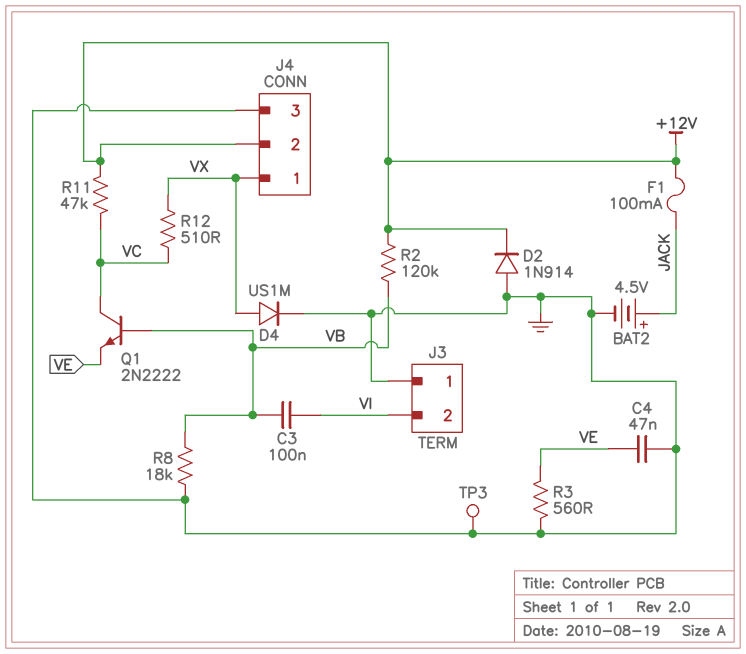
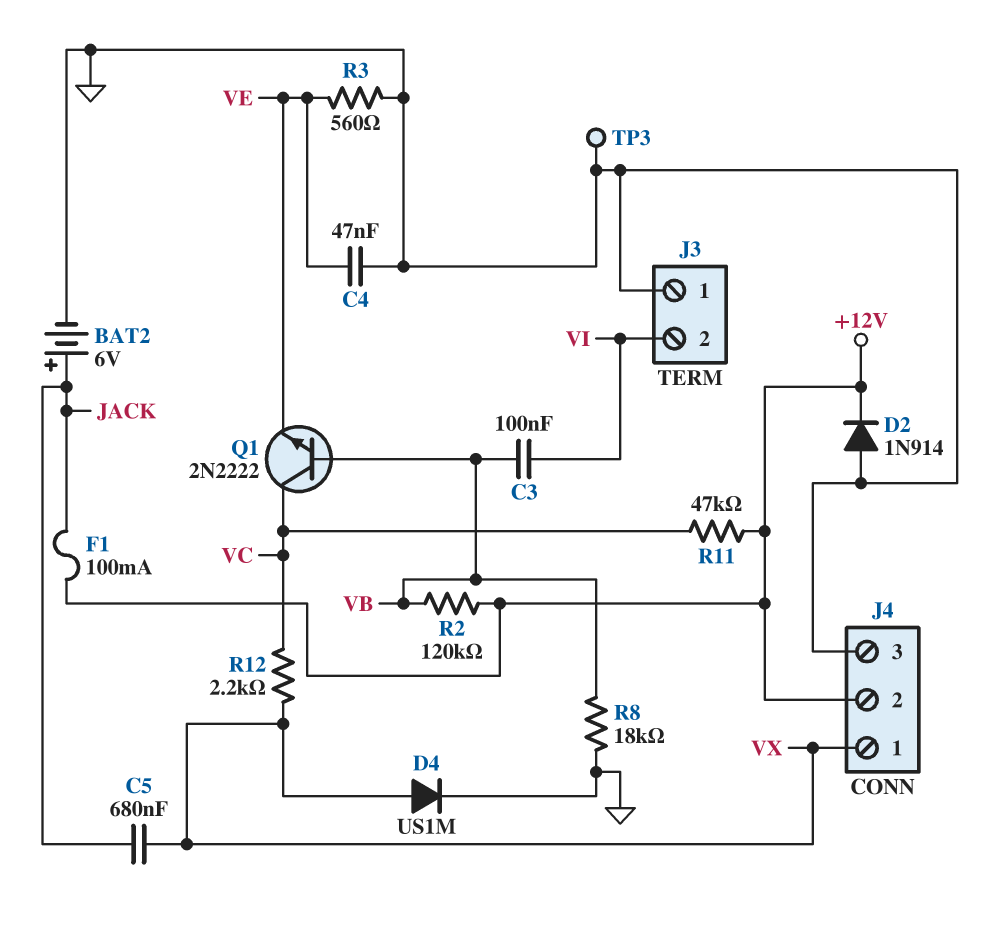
BAT2: 4.5V (plus JACK, minus GND) -> 6V (plus JACK, minus GND)
C5: none -> 680nF (JACK, VX)
R12: 510 (VC, VX) -> 2.2k (VC, VX)

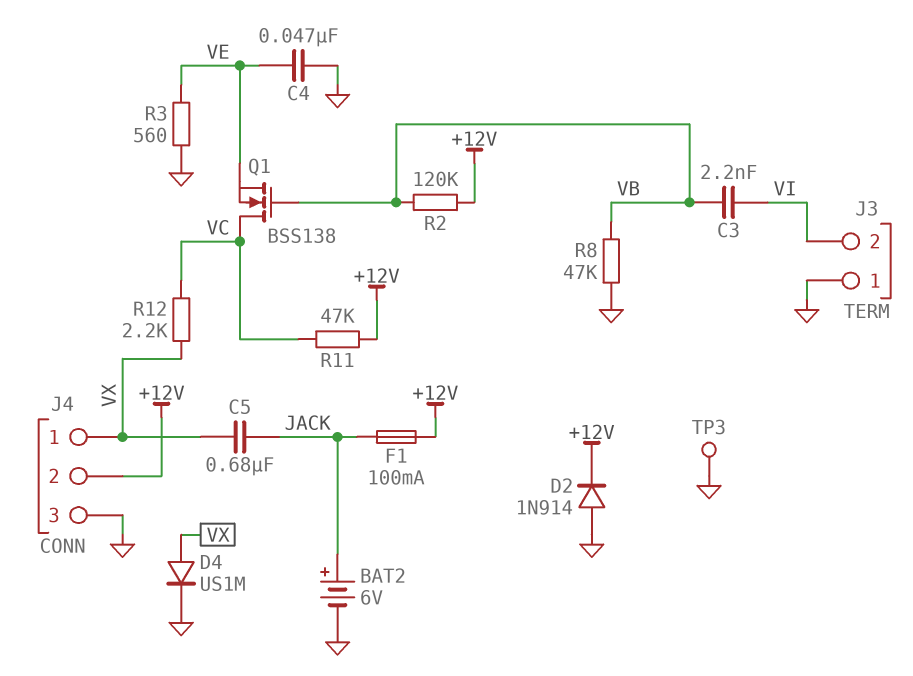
C3: 100nF (VB, VI) -> 2.2nF (VB, VI)
Q1: NPN 2N2222 (B VB, C VC, E VE) -> NMOS BSS138 (G VB, D VC, S VE)
R8: 18k (GND, VB) -> 47k (GND, VB)

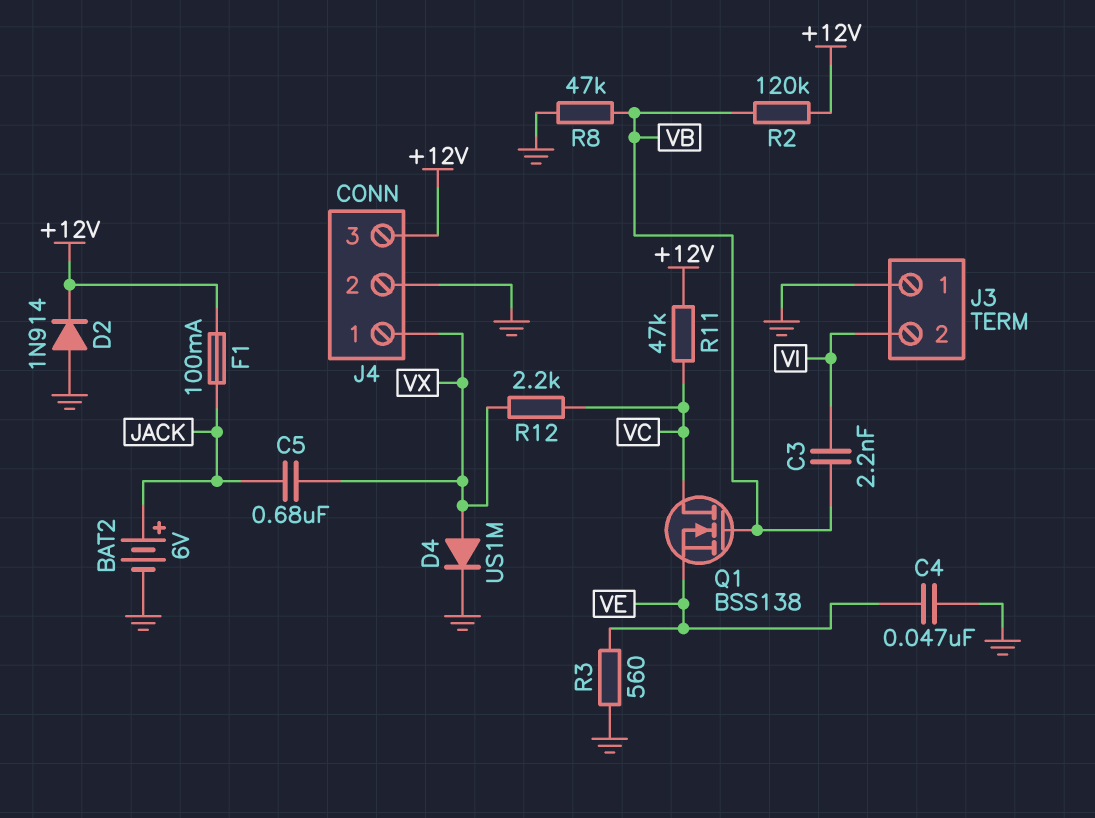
J4 pin 2: +12V -> GND
J4 pin 3: GND -> +12V
TP3: test point (GND) -> none

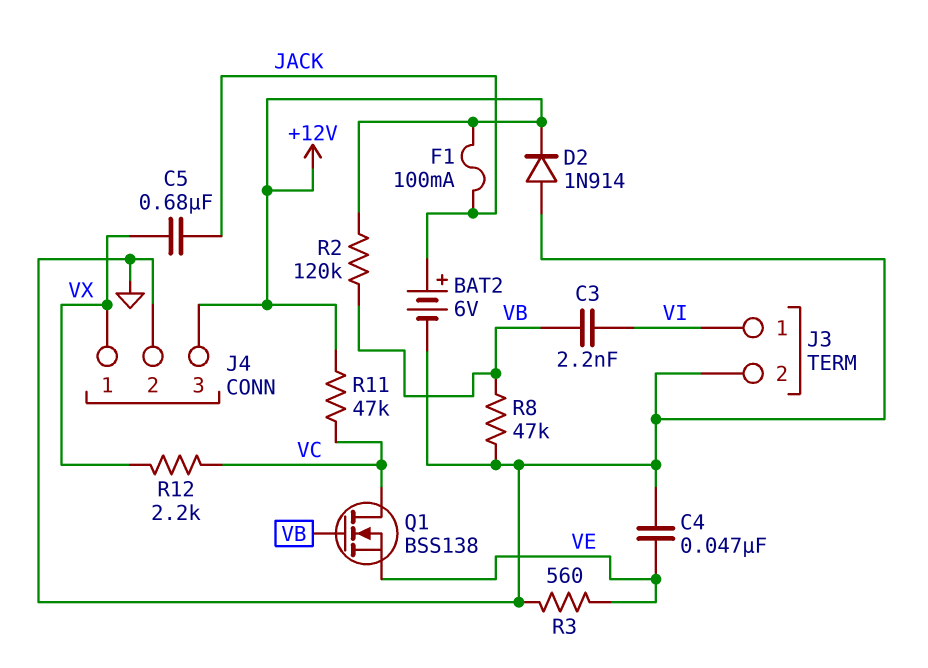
D4: diode US1M (A VX, K GND) -> none
J3 pin 1: GND -> VI
J3 pin 2: VI -> GND

